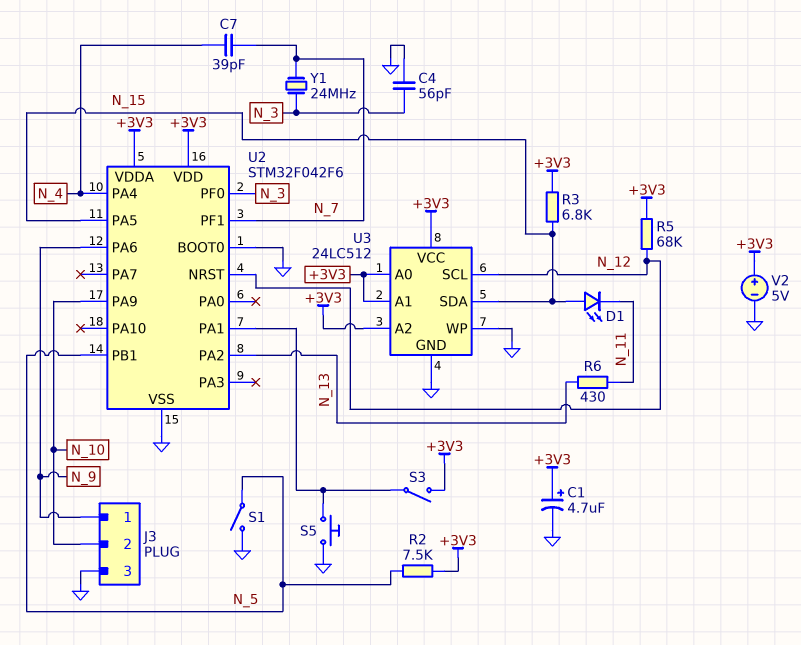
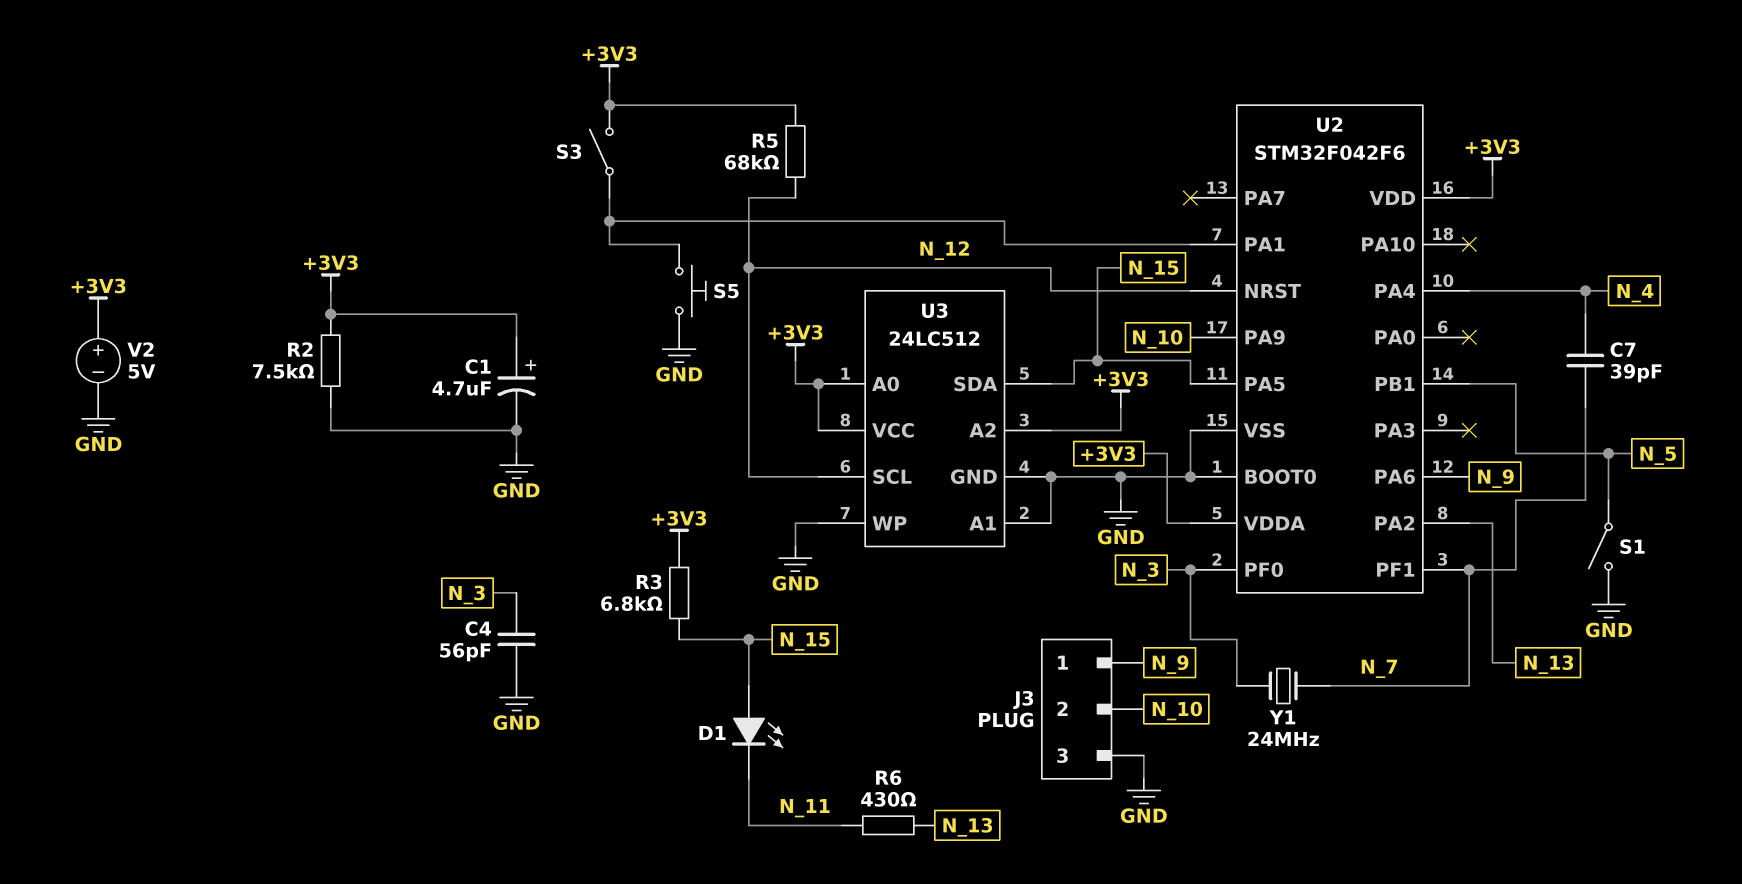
R2: 7.5k (+3V3, N_5) -> 7.5k (+3V3, GND)
U3 pin A1: +3V3 -> GND

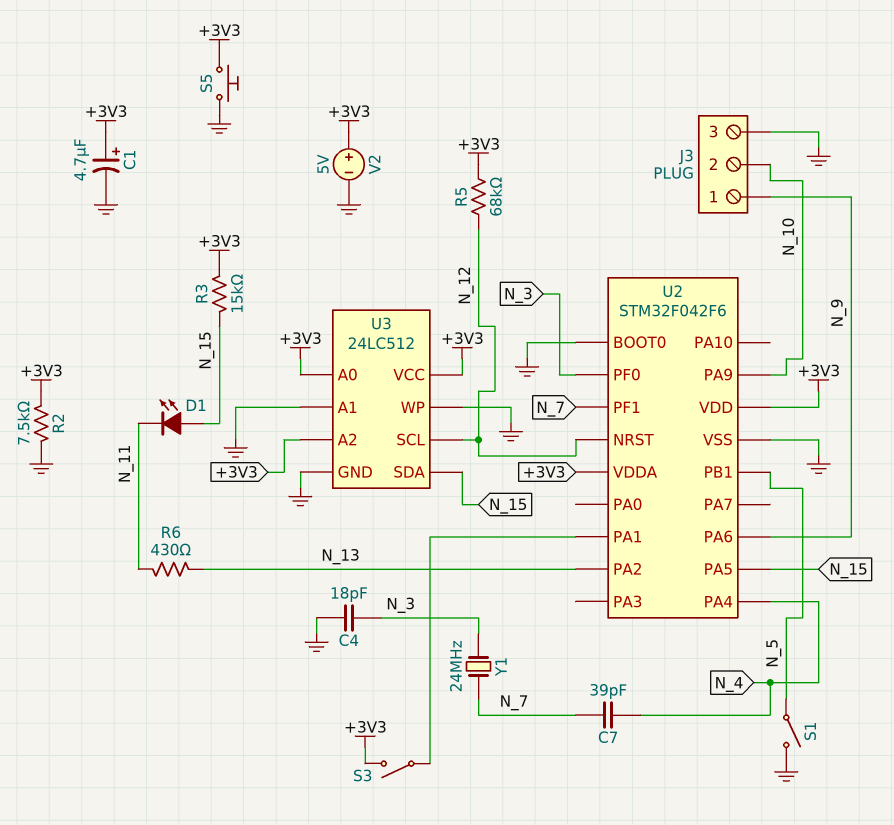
C4: 56pF (GND, N_3) -> 18pF (GND, N_3)
R3: 6.8k (+3V3, N_15) -> 15k (+3V3, N_15)
S5: button (GND, U2/PA1) -> button (+3V3, GND)

